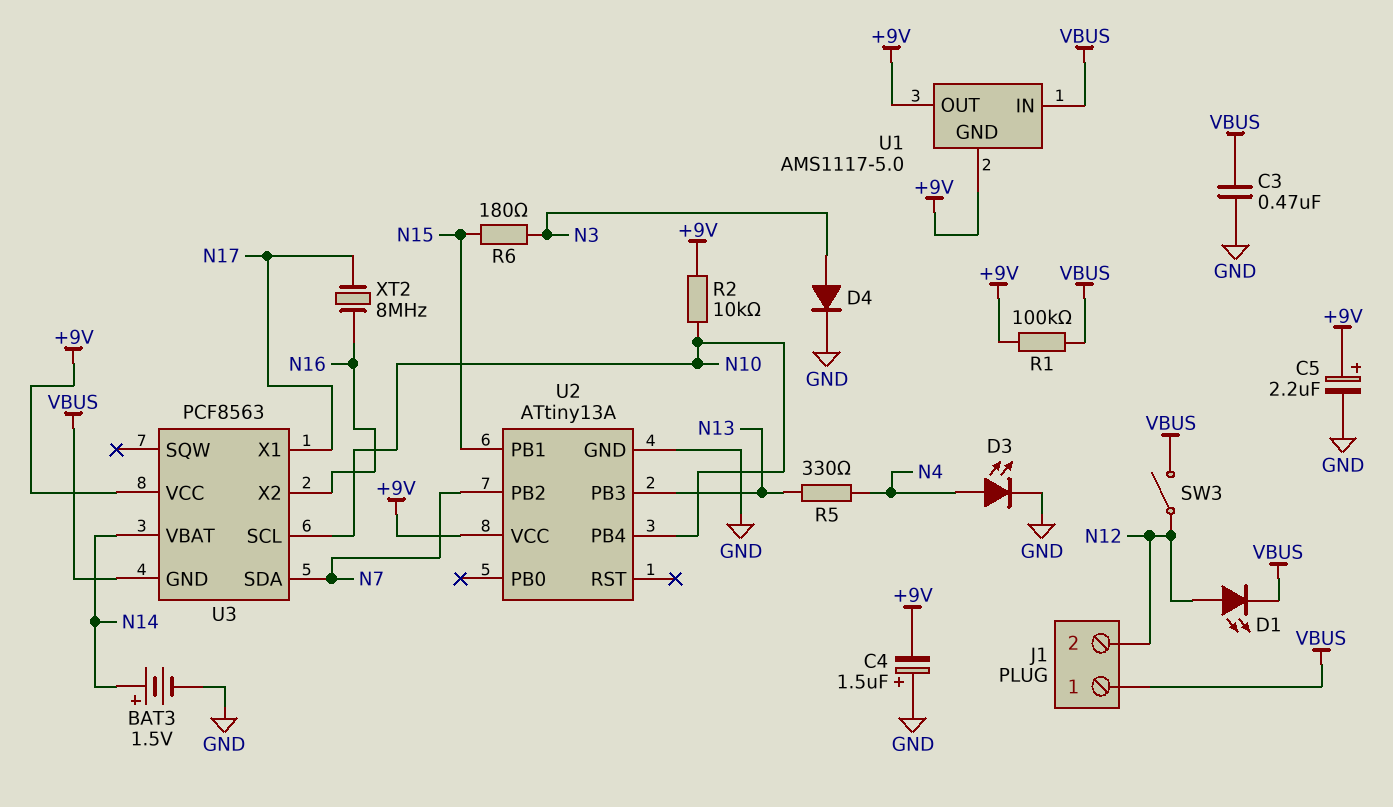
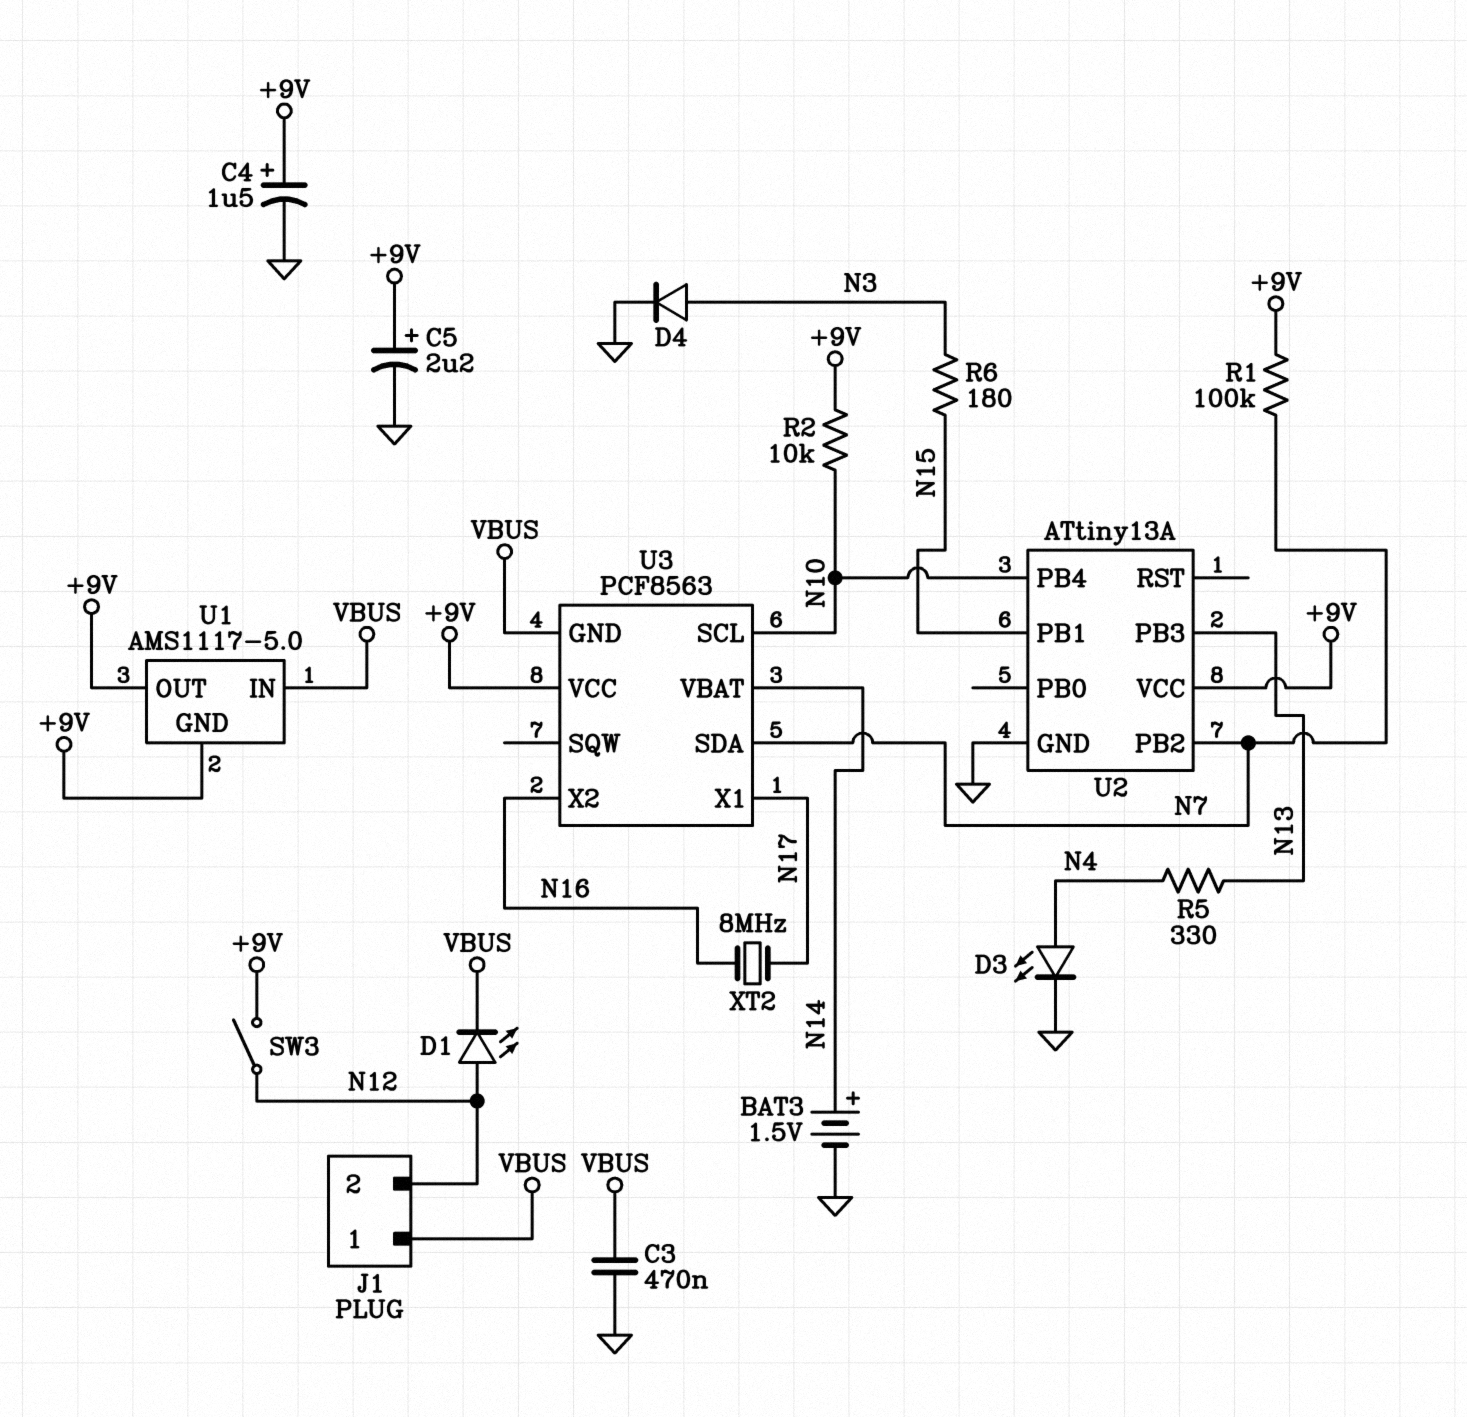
C4: 1.5uF (plus GND, minus +9V) -> 1.5uF (plus +9V, minus GND)
R1: 100k (+9V, VBUS) -> 100k (+9V, N7)
SW3: switch (N12, VBUS) -> switch (+9V, N12)

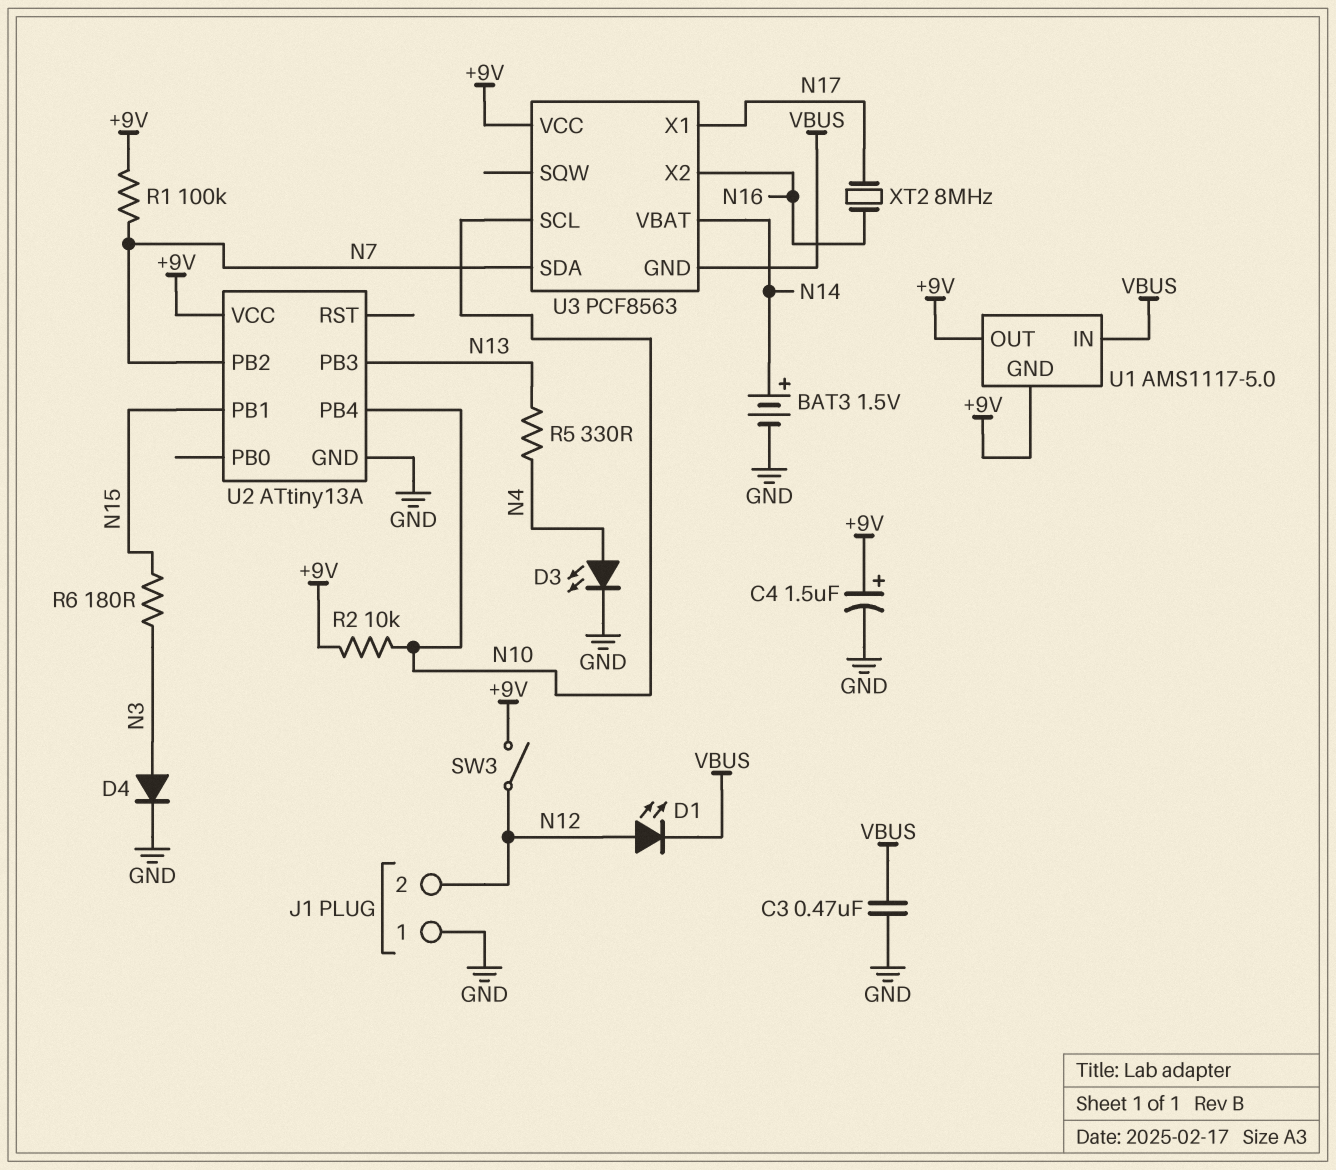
C5: 2.2uF (plus +9V, minus GND) -> none
J1 pin 1: VBUS -> GND

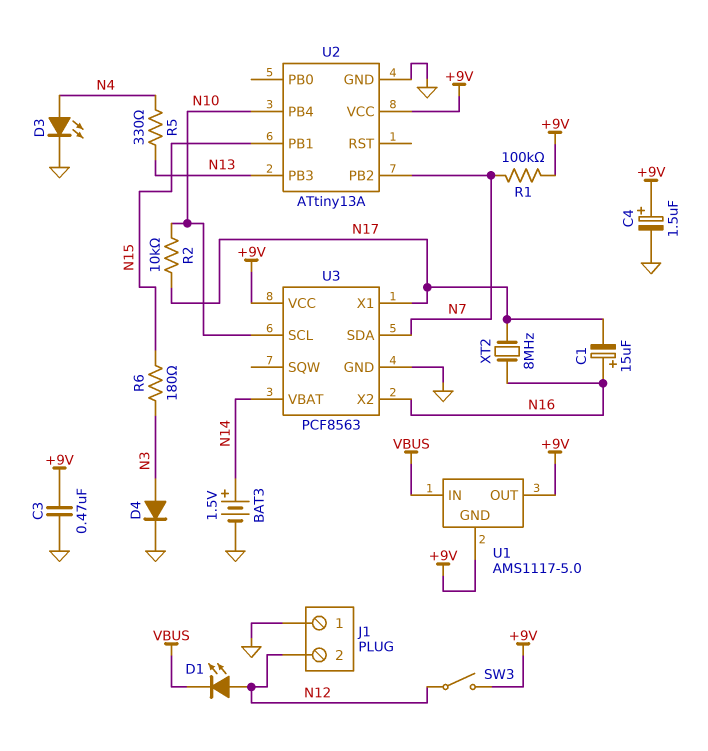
C1: none -> 15uF (plus N16, minus N17)
C3: 470nF (GND, VBUS) -> 470nF (+9V, GND)
R2: 10k (+9V, N10) -> 10k (N10, N17)
U3 pin GND: VBUS -> GND

